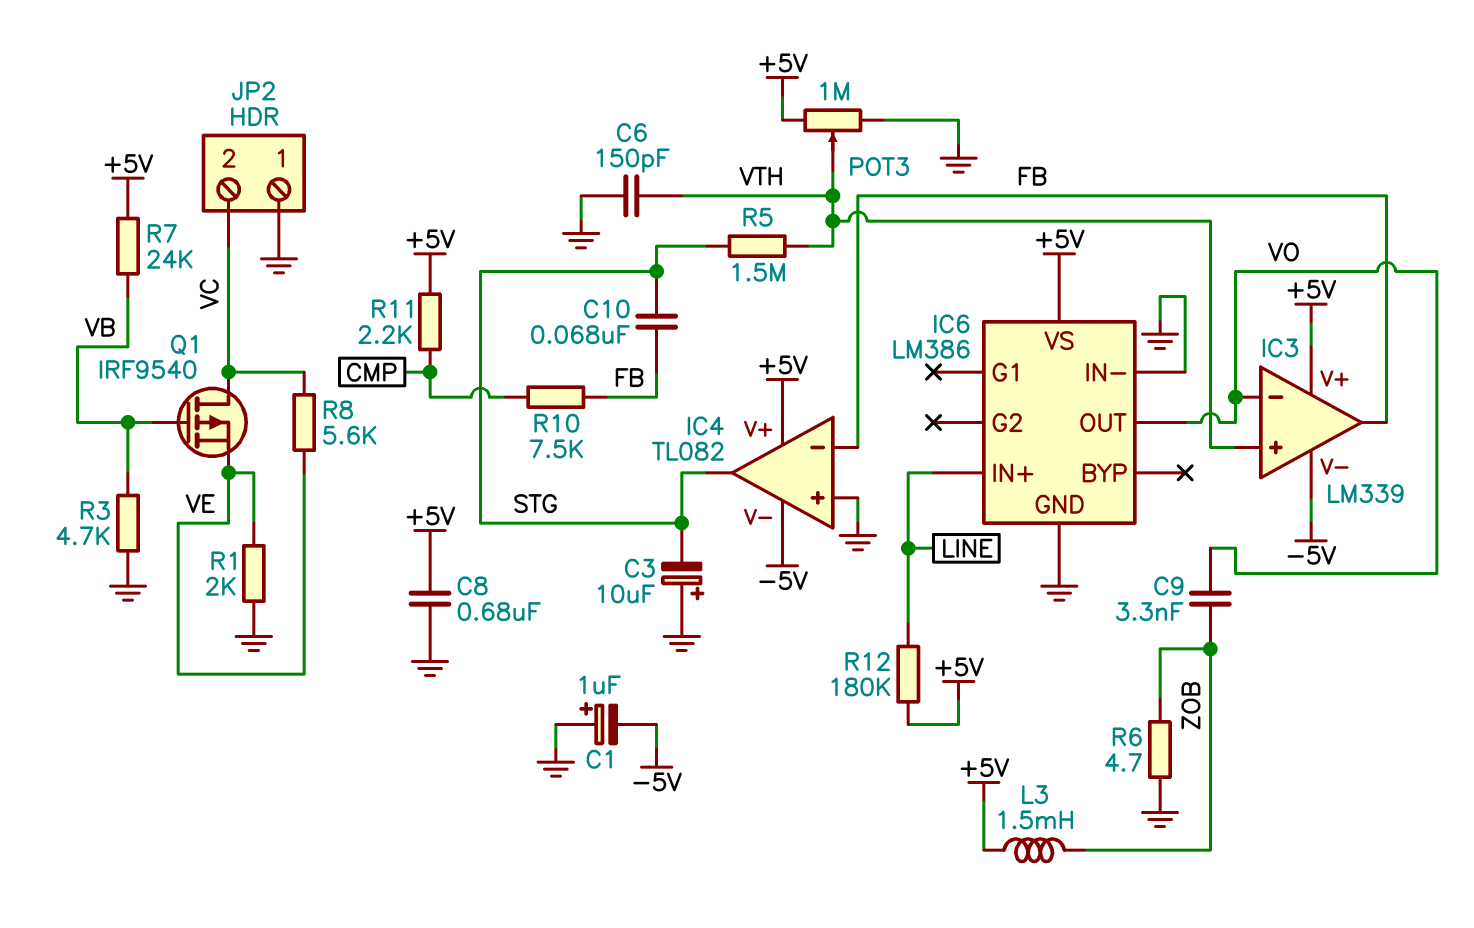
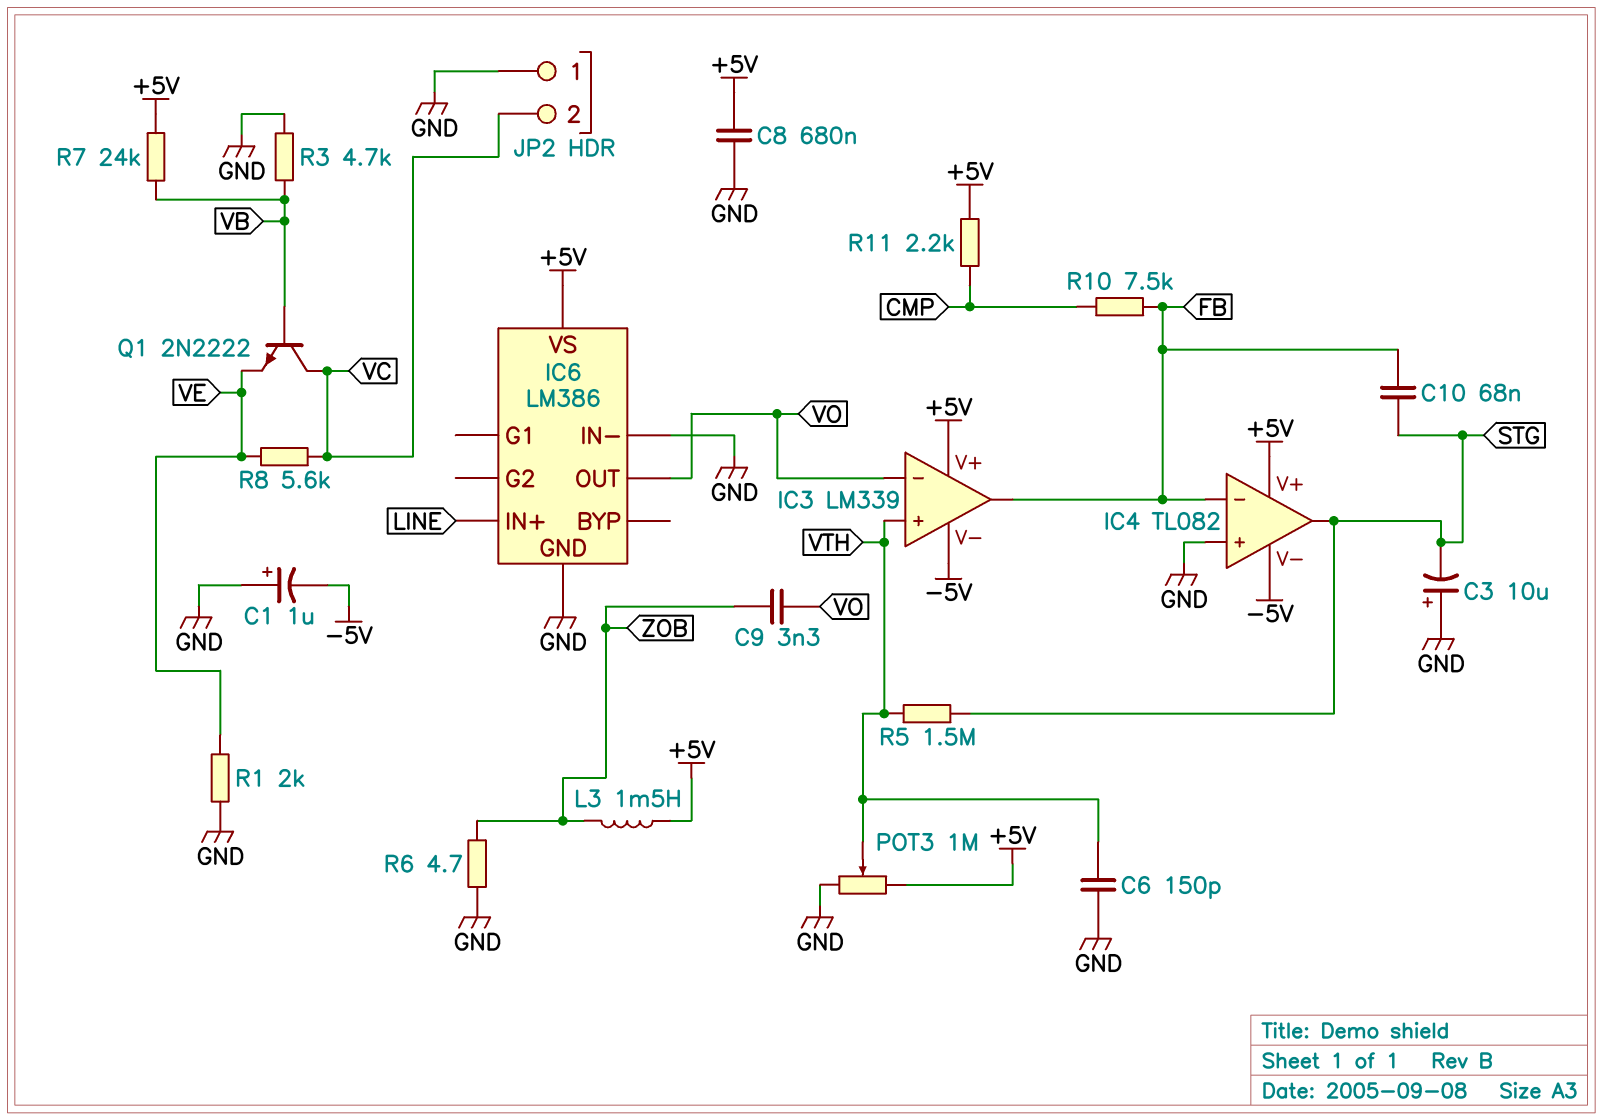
Q1: PMOS IRF9540 (G VB, D VC, S VE) -> NPN 2N2222 (B VB, C VC, E VE)
R12: 180k (+5V, LINE) -> none

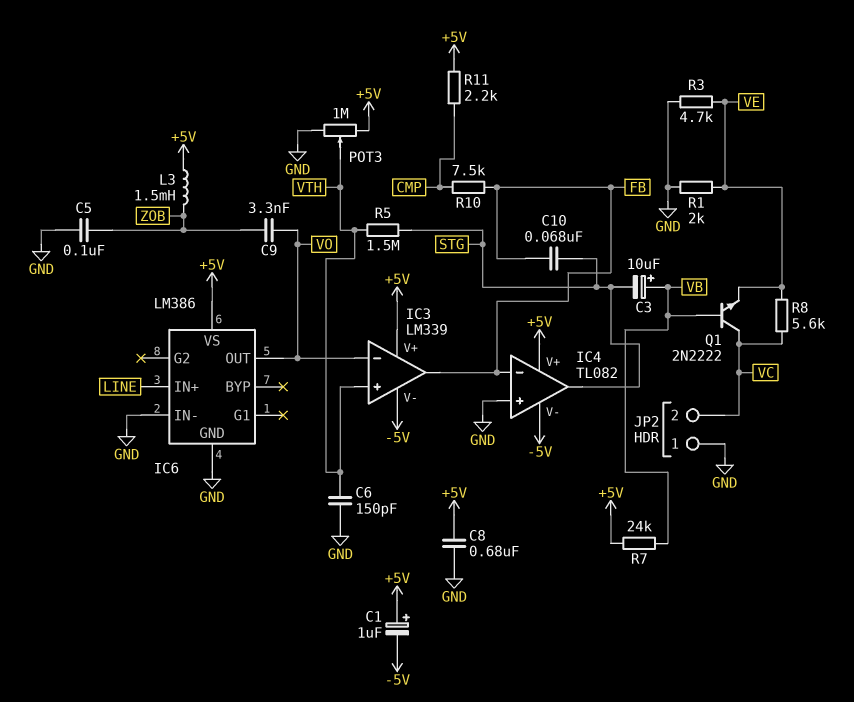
C1: 1uF (plus GND, minus -5V) -> 1uF (plus +5V, minus -5V)
C3: 10uF (plus GND, minus STG) -> 10uF (plus VB, minus STG)
C5: none -> 100nF (GND, ZOB)
R3: 4.7k (GND, VB) -> 4.7k (GND, VE)
R6: 4.7 (GND, ZOB) -> none

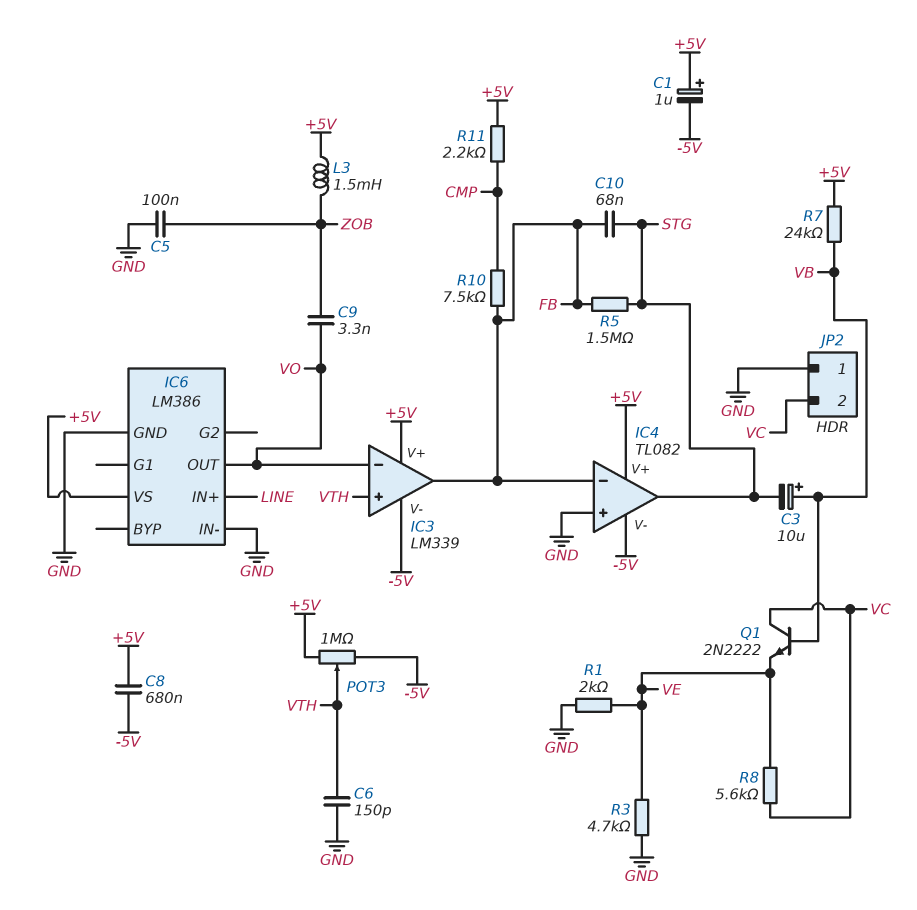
C8: 680nF (+5V, GND) -> 680nF (+5V, -5V)
POT3: 1M (+5V, GND, wiper VTH) -> 1M (+5V, -5V, wiper VTH)
R5: 1.5M (STG, VTH) -> 1.5M (FB, STG)

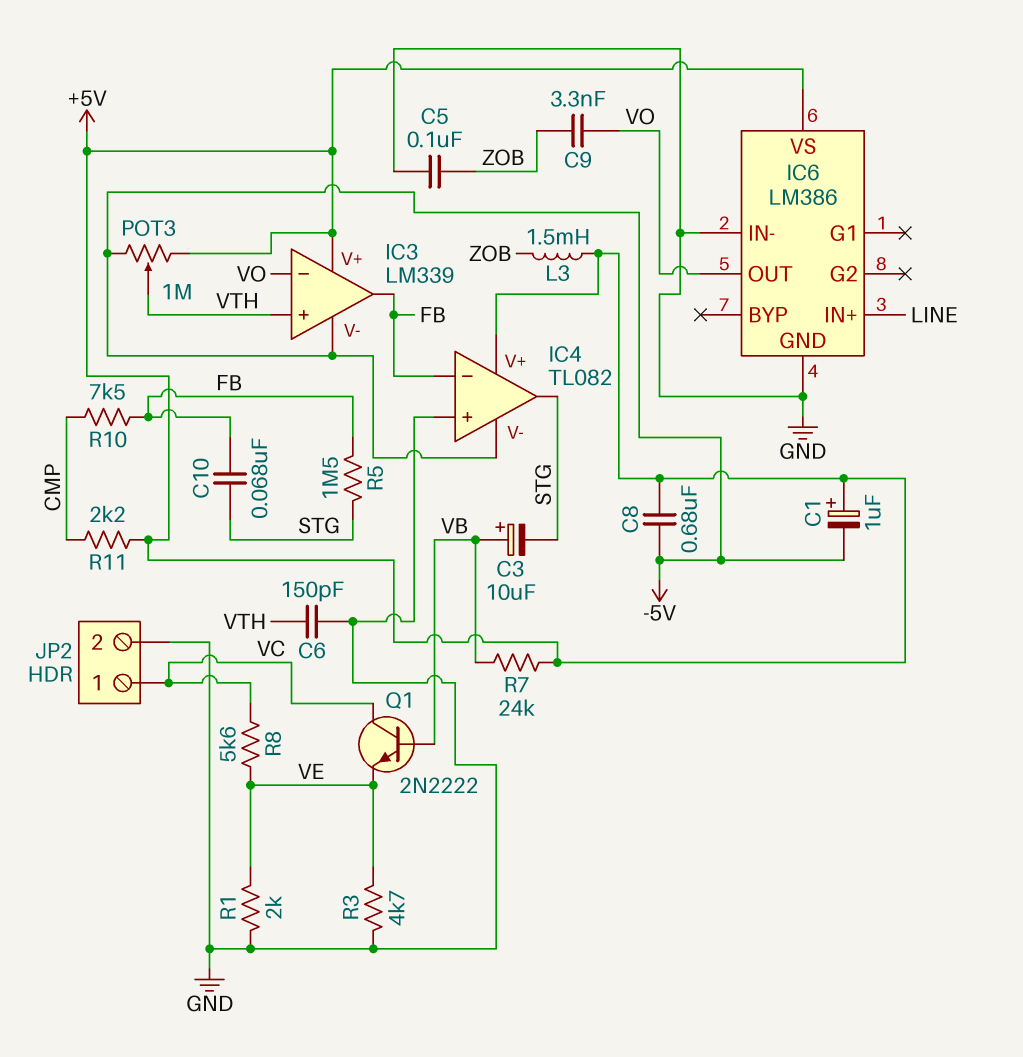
JP2 pin 1: GND -> VC
JP2 pin 2: VC -> GND

